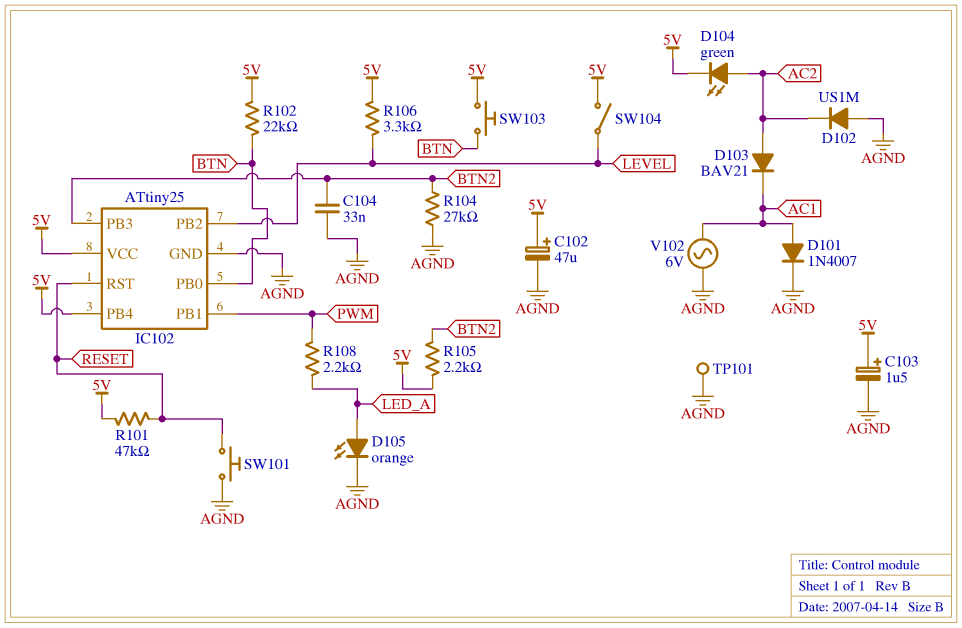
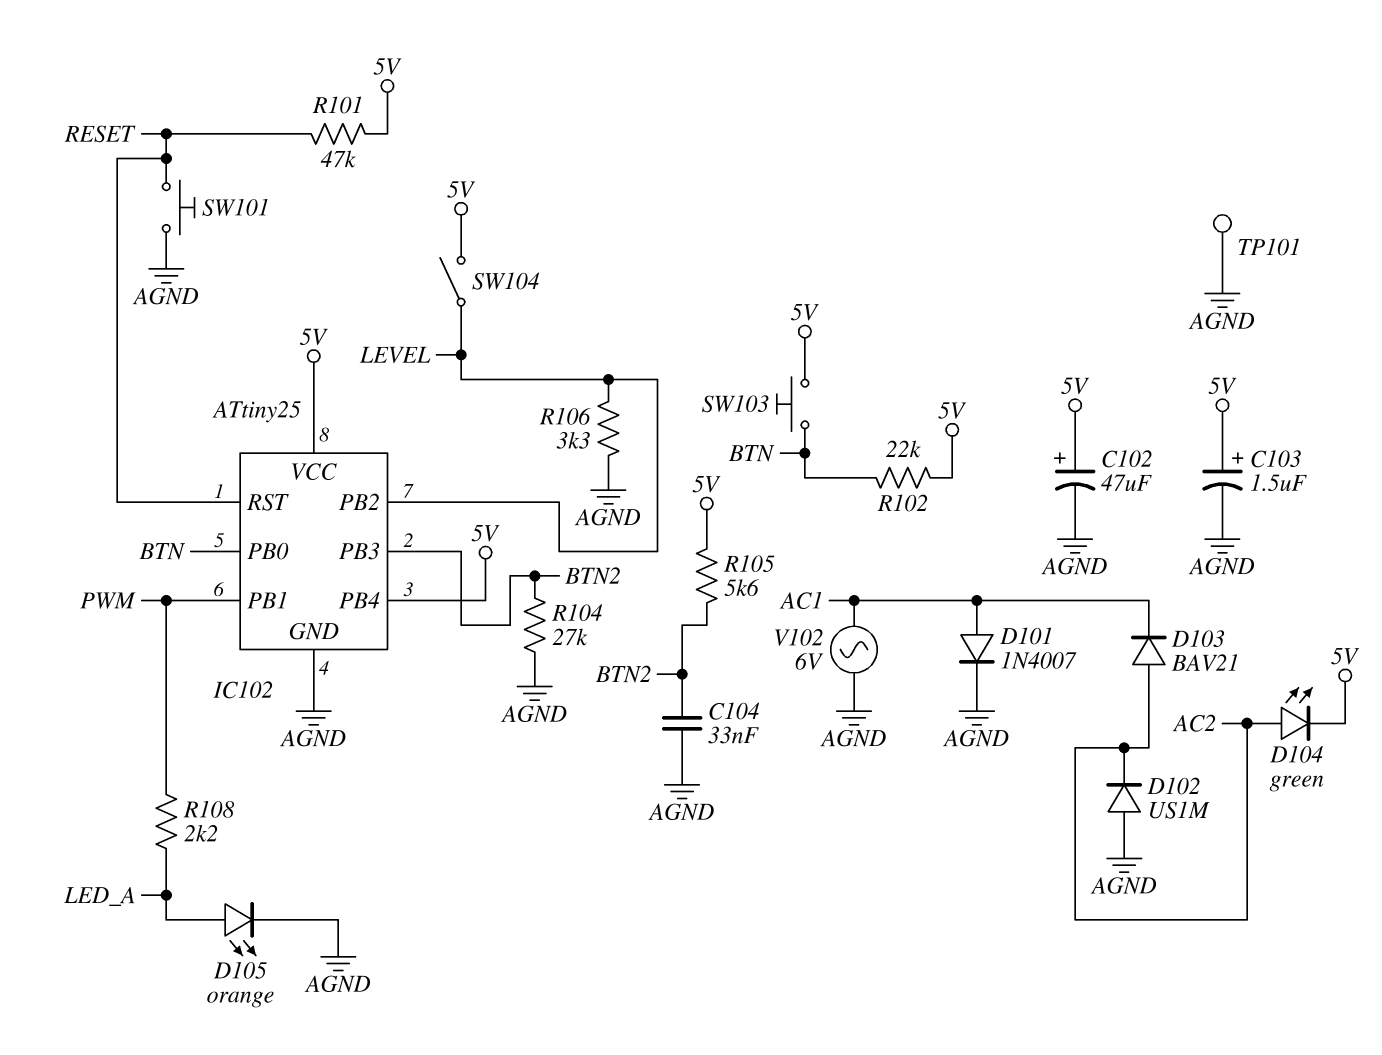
R105: 2.2k (5V, BTN2) -> 5.6k (5V, BTN2)
R106: 3.3k (5V, LEVEL) -> 3.3k (AGND, LEVEL)

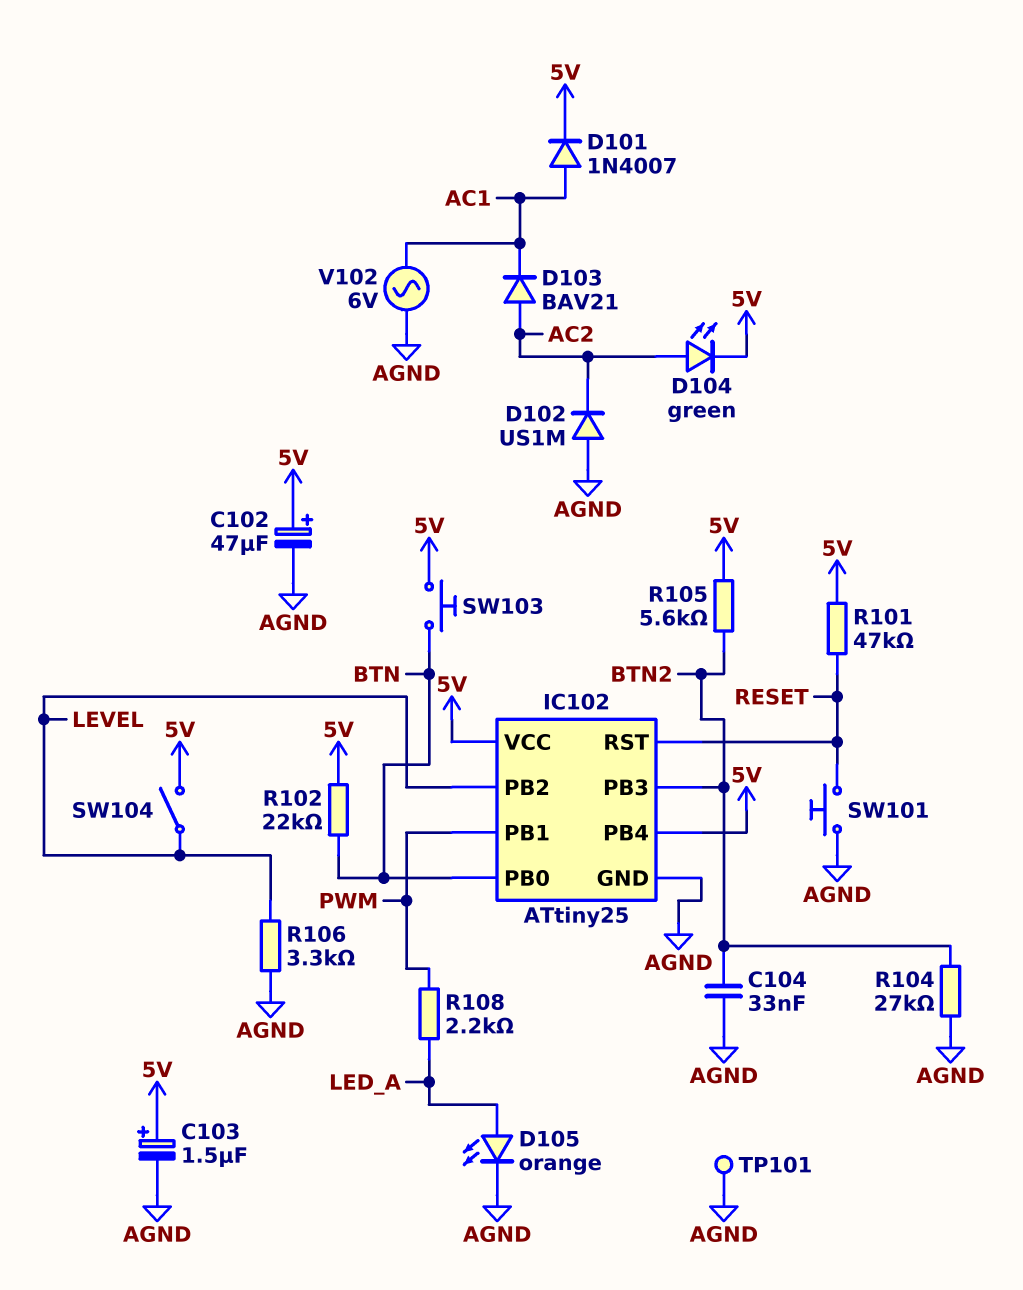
D101: diode 1N4007 (A AC1, K AGND) -> diode 1N4007 (A AC1, K 5V)

